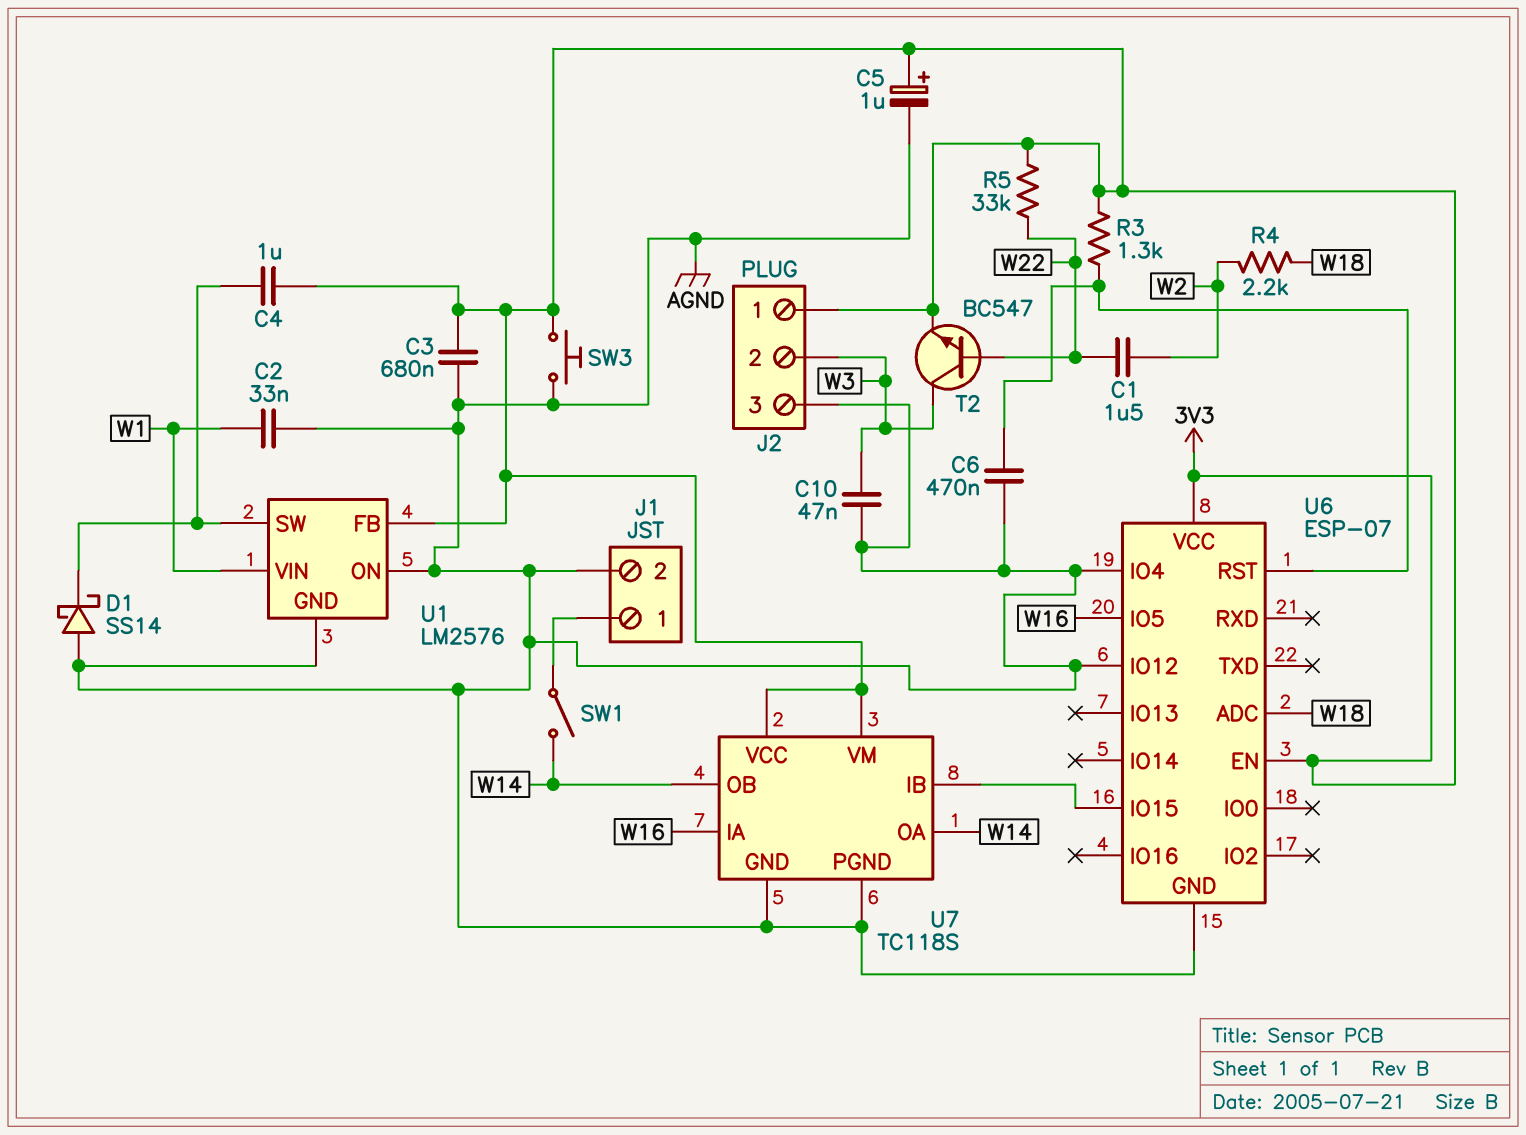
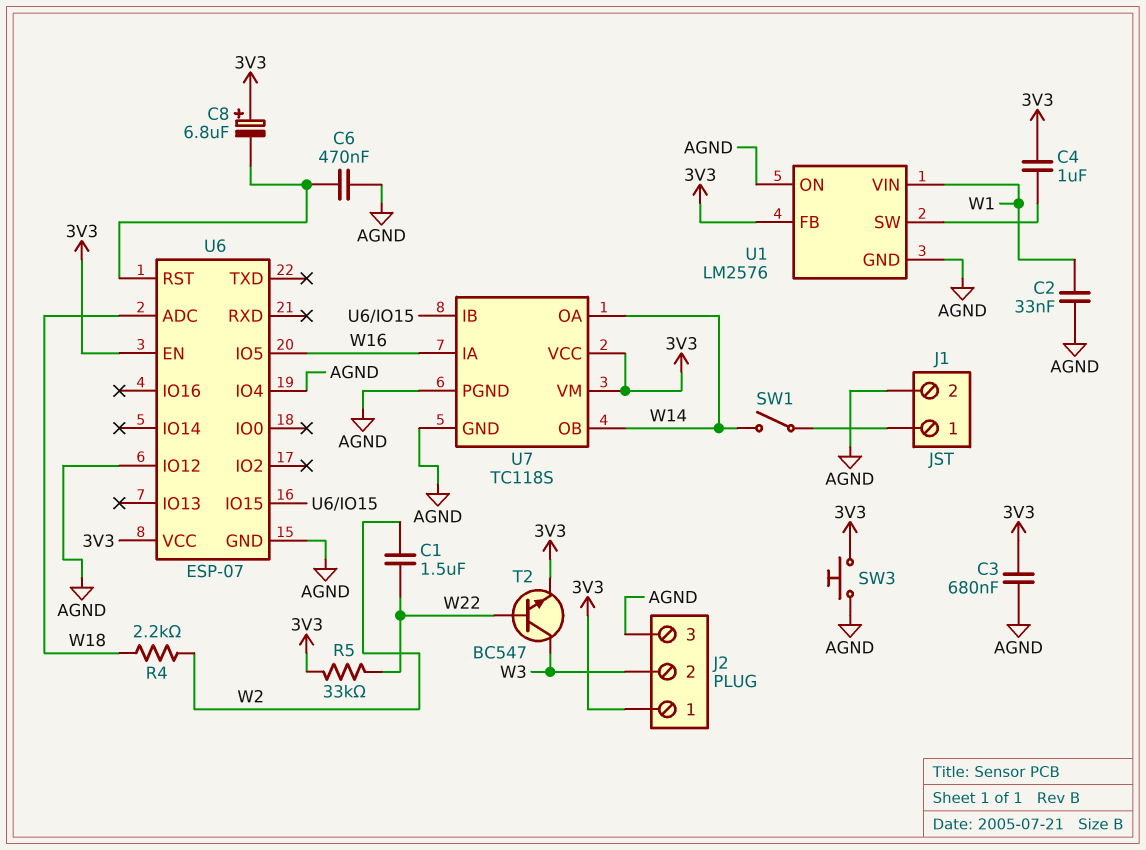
C5: 1uF (plus 3V3, minus AGND) -> none
C8: none -> 6.8uF (plus 3V3, minus U6/RST)
C10: 47nF (AGND, W3) -> none
D1: schottky SS14 (A AGND, K U1/SW) -> none
R3: 1.3k (3V3, U6/RST) -> none

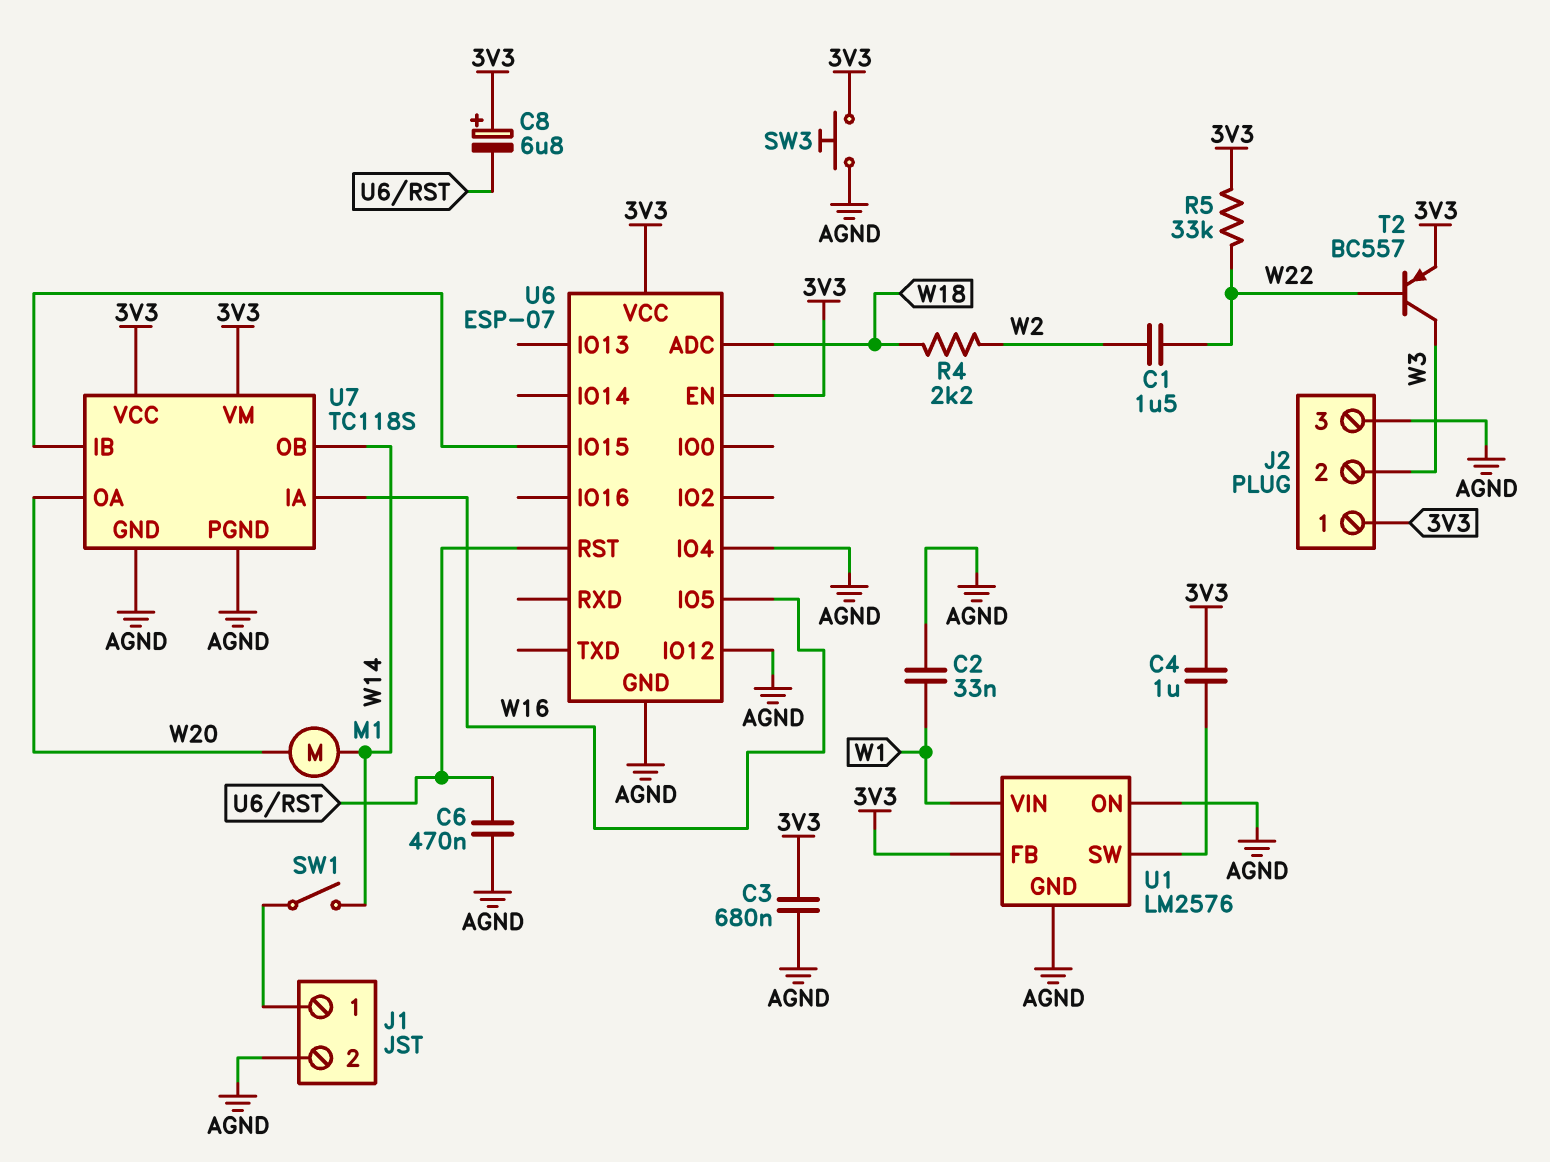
M1: none -> motor (W14, W20)
T2: NPN BC547 (B W22, C W3, E 3V3) -> PNP BC557 (B W22, C W3, E 3V3)
U7 pin OA: W14 -> W20

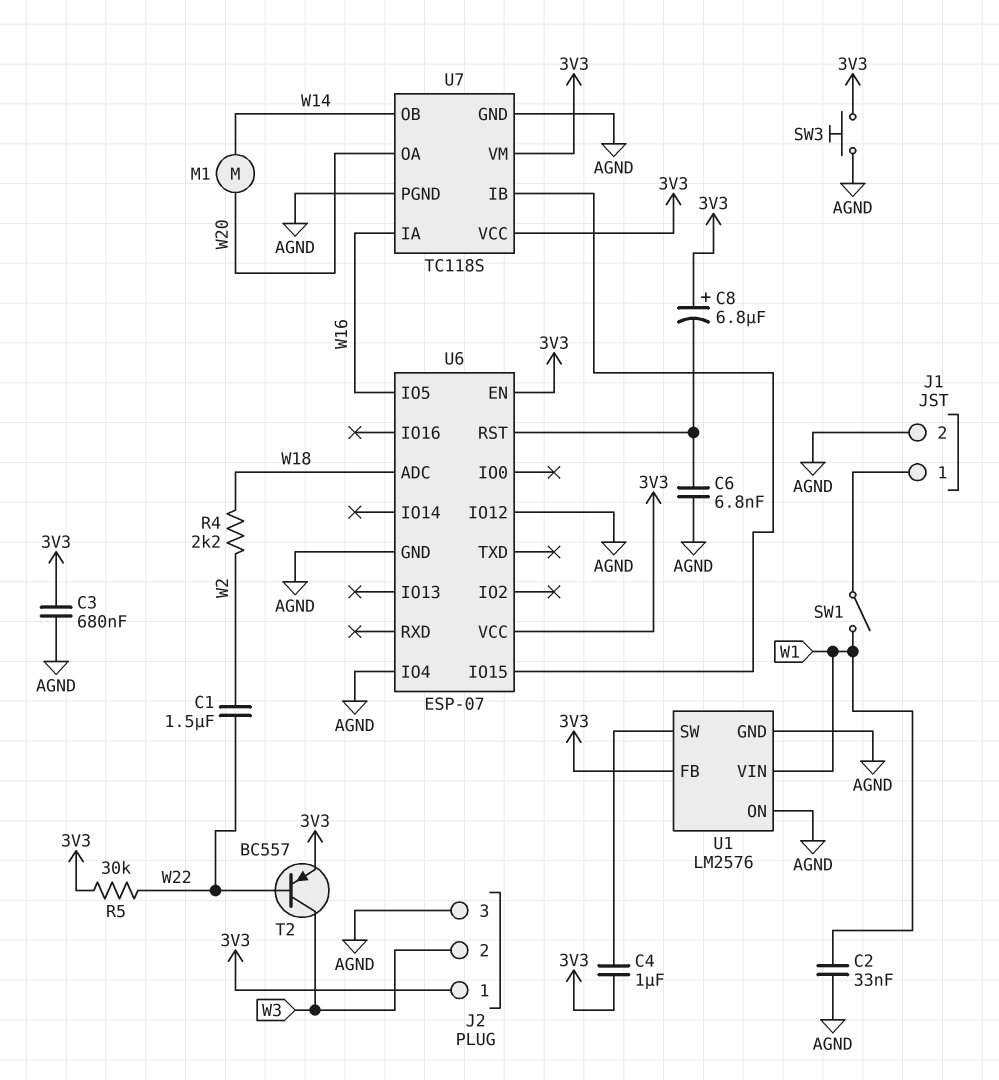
C6: 470nF (AGND, U6/RST) -> 6.8nF (AGND, U6/RST)
R5: 33k (3V3, W22) -> 30k (3V3, W22)
SW1: switch (J1/1, W14) -> switch (J1/1, W1)

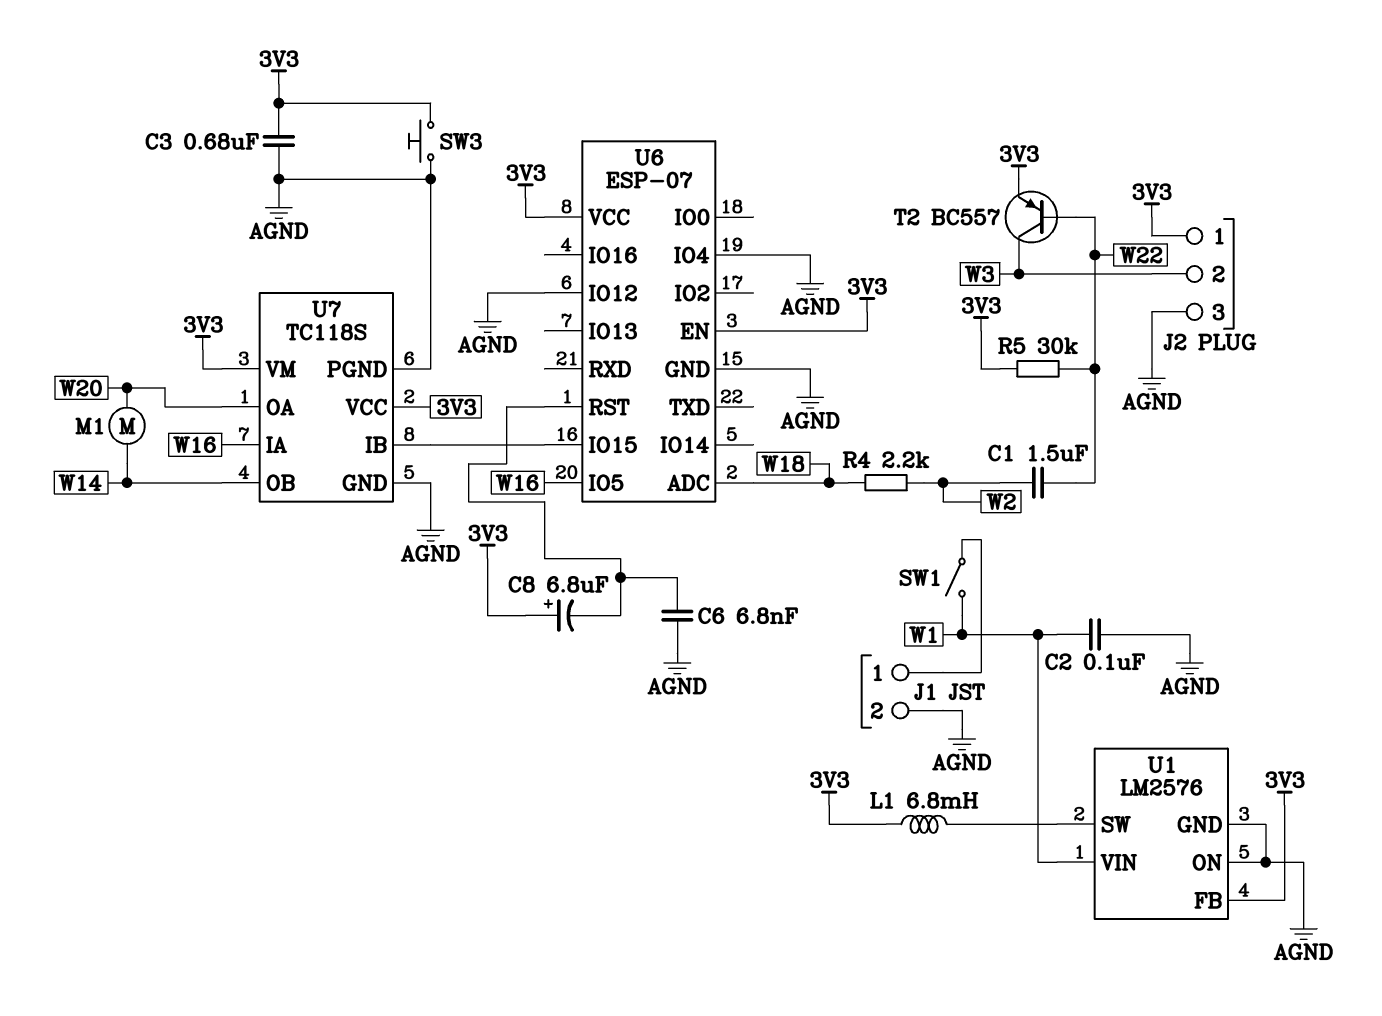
C2: 33nF (AGND, W1) -> 100nF (AGND, W1)
C4: 1uF (3V3, U1/SW) -> none
L1: none -> 6.8mH (3V3, U1/SW)

